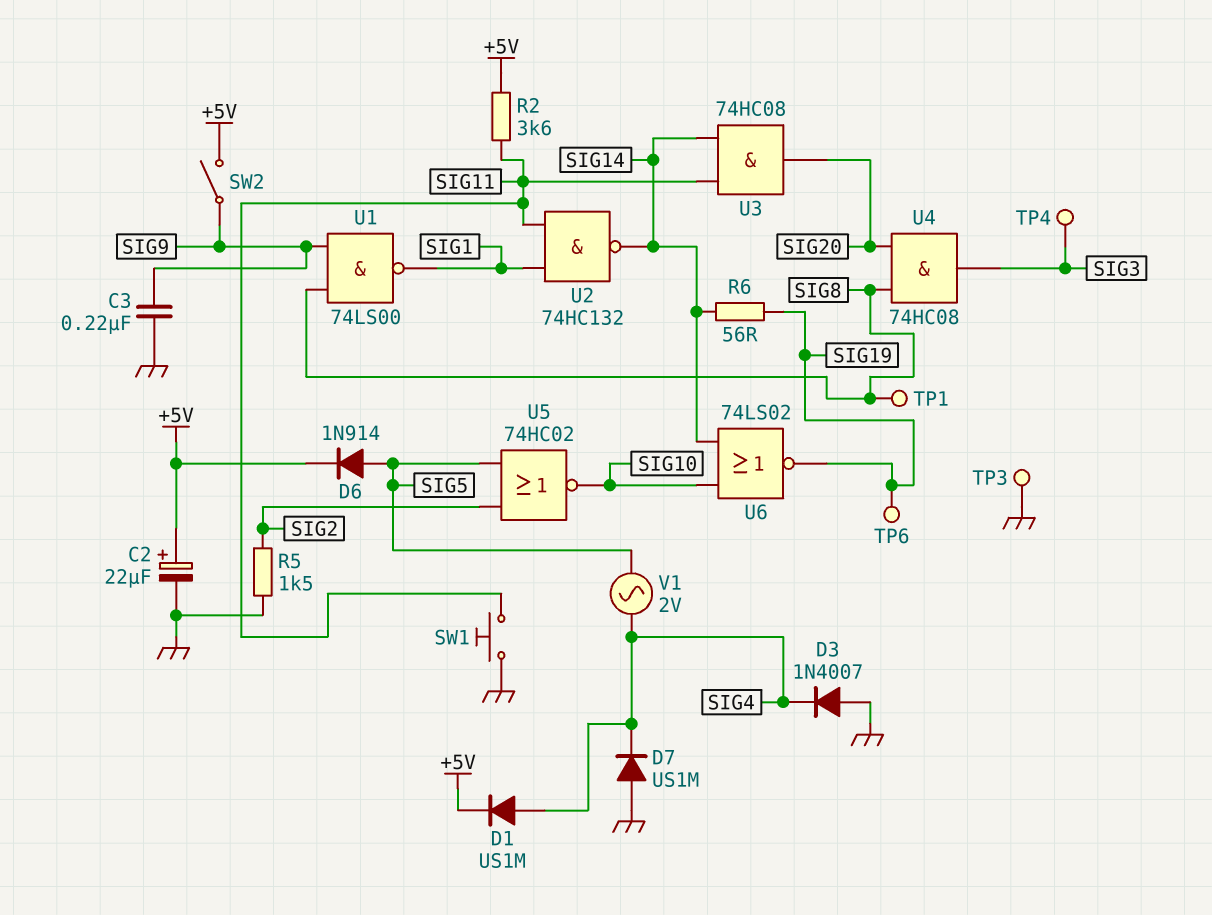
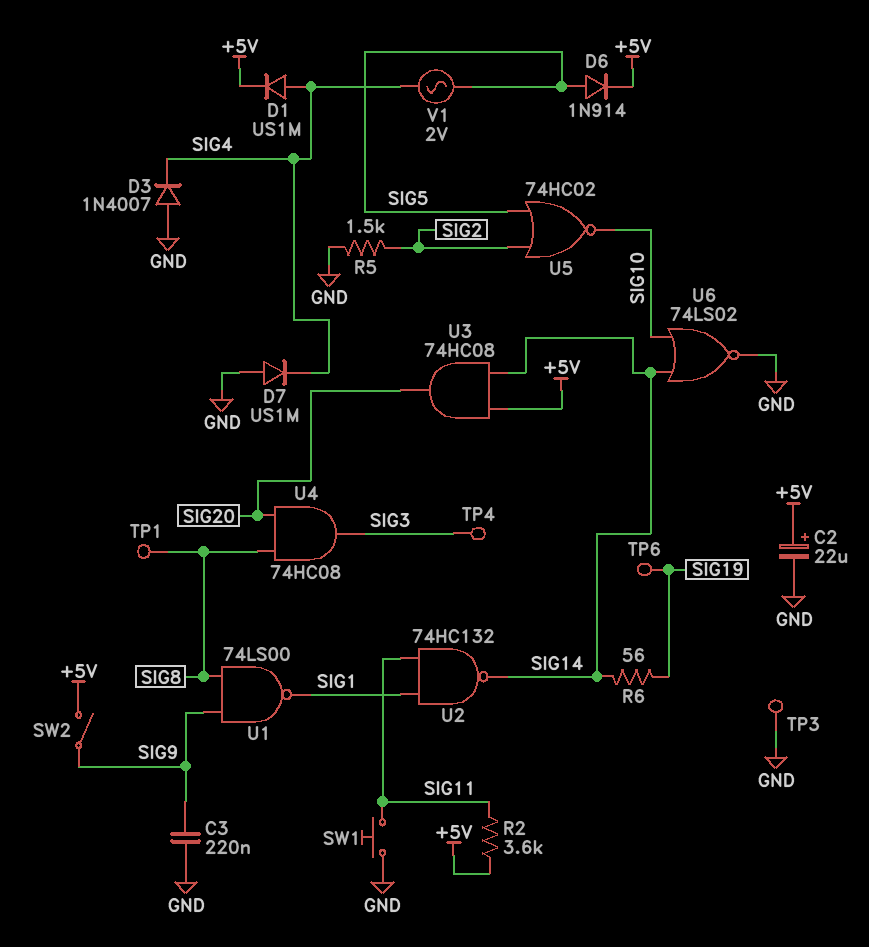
U3: AND 74HC08 (in SIG11, in SIG14, out SIG20) -> AND 74HC08 (in +5V, in SIG14, out SIG20)
U6: NOR 74LS02 (in SIG10, in SIG14, out SIG19) -> NOR 74LS02 (in SIG10, in SIG14, out GND)

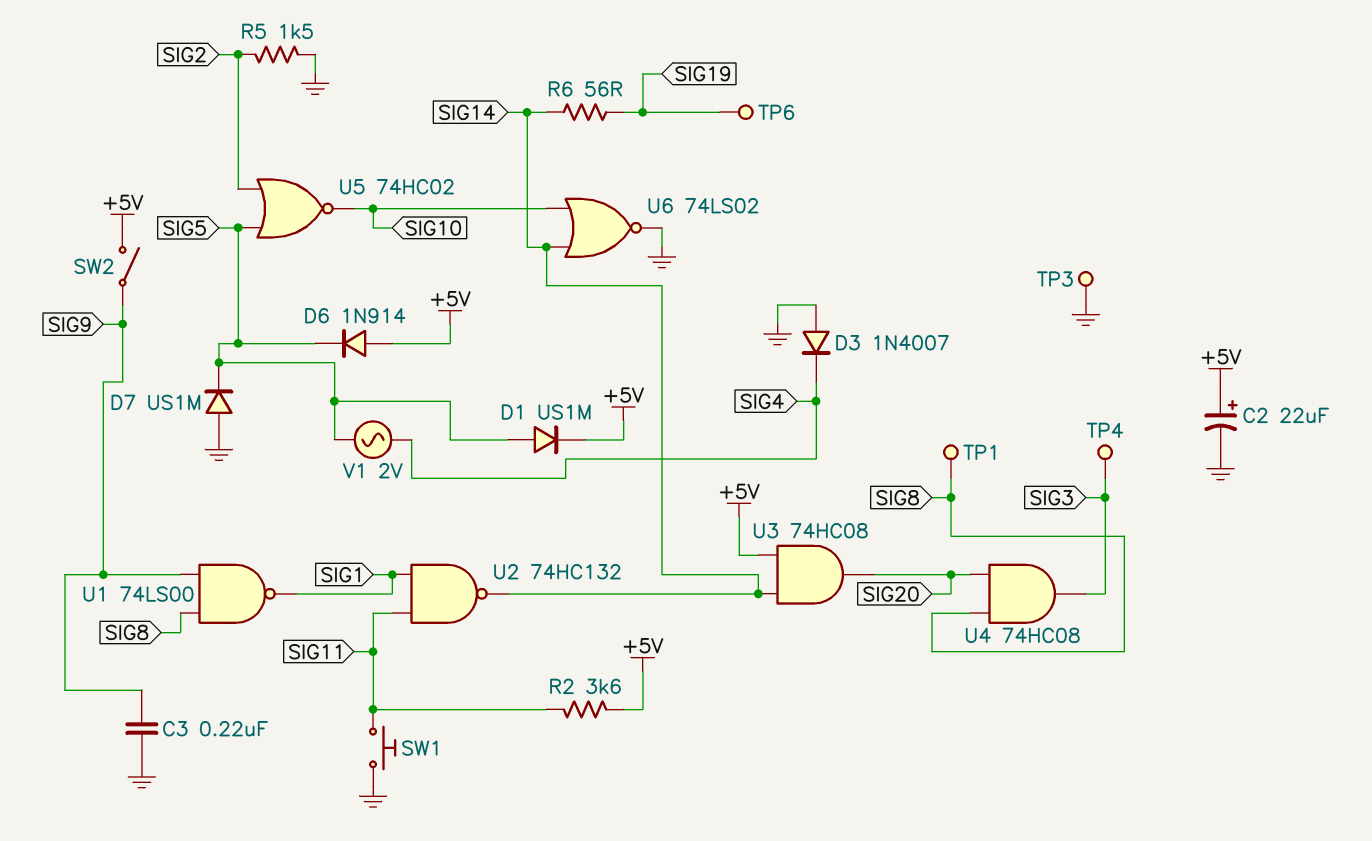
D1: diode US1M (A SIG4, K +5V) -> diode US1M (A SIG5, K +5V)
D6: diode 1N914 (A SIG5, K +5V) -> diode 1N914 (A +5V, K SIG5)
D7: diode US1M (A GND, K SIG4) -> diode US1M (A GND, K SIG5)

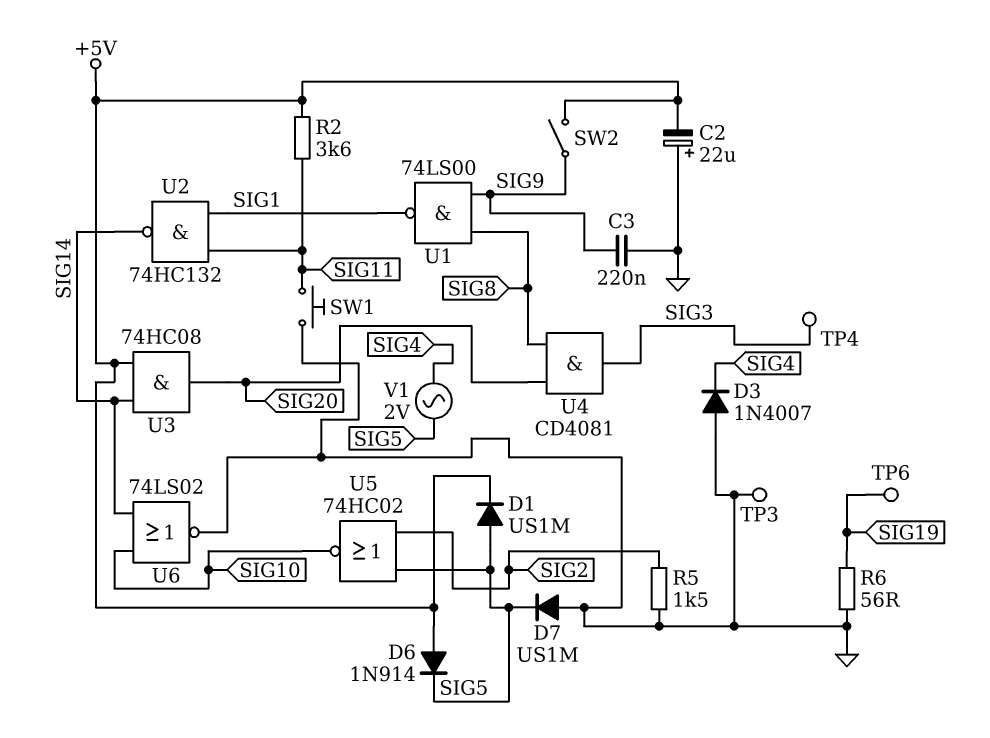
C2: 22uF (plus +5V, minus GND) -> 22uF (plus GND, minus +5V)
R6: 56 (SIG14, SIG19) -> 56 (GND, SIG19)
TP1: test point (SIG8) -> none
U4: AND 74HC08 (in SIG8, in SIG20, out SIG3) -> AND CD4081 (in SIG8, in SIG20, out SIG3)

